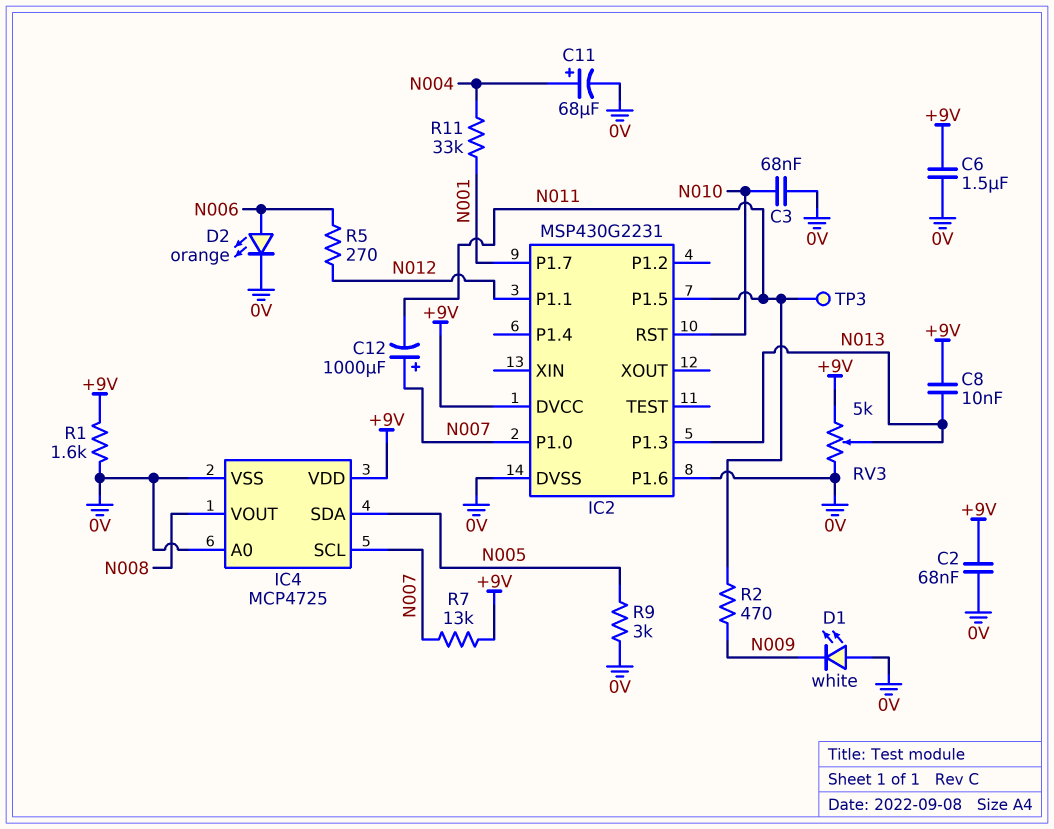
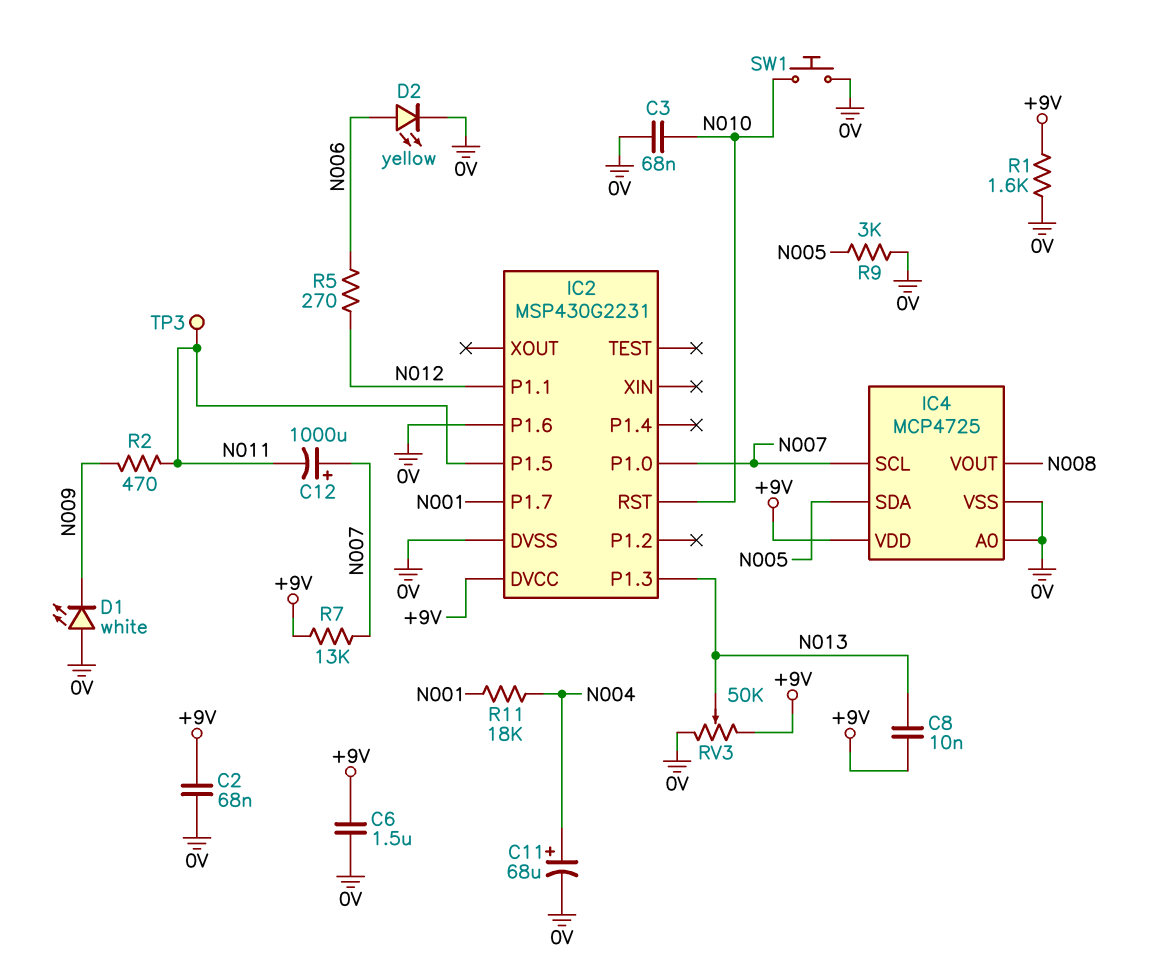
D2: LED orange (A N006, K 0V) -> LED yellow (A N006, K 0V)
R11: 33k (N001, N004) -> 18k (N001, N004)
RV3: 5k (+9V, 0V, wiper N013) -> 50k (+9V, 0V, wiper N013)
SW1: none -> button (0V, N010)

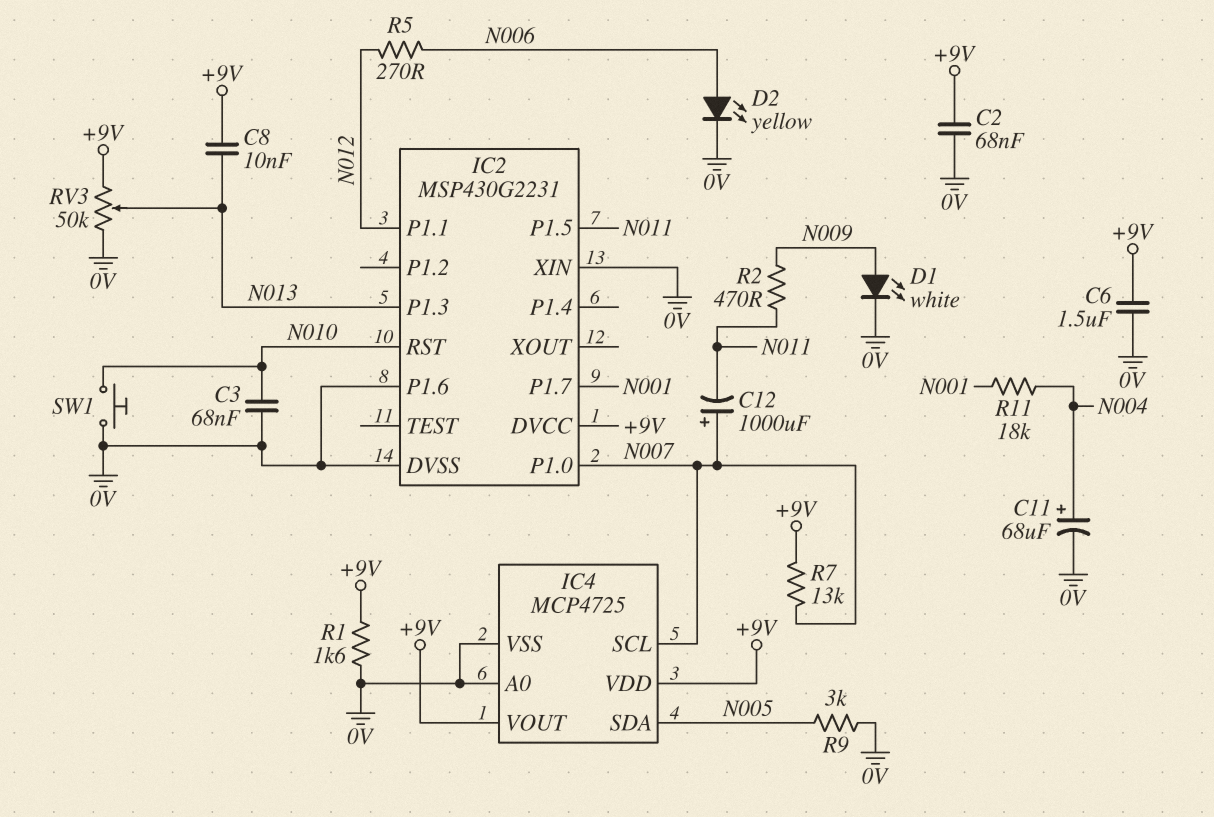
D1: LED white (A 0V, K N009) -> LED white (A N009, K 0V)
IC2 pin XIN: none -> 0V
IC4 pin VOUT: N008 -> +9V
TP3: test point (N011) -> none

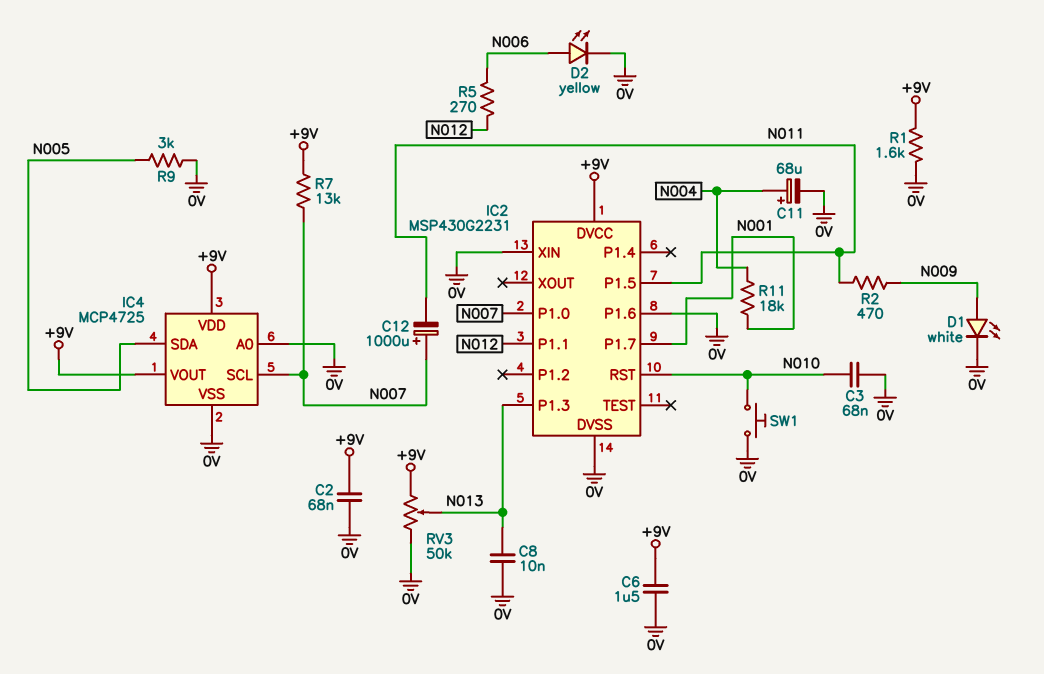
C8: 10nF (+9V, N013) -> 10nF (0V, N013)

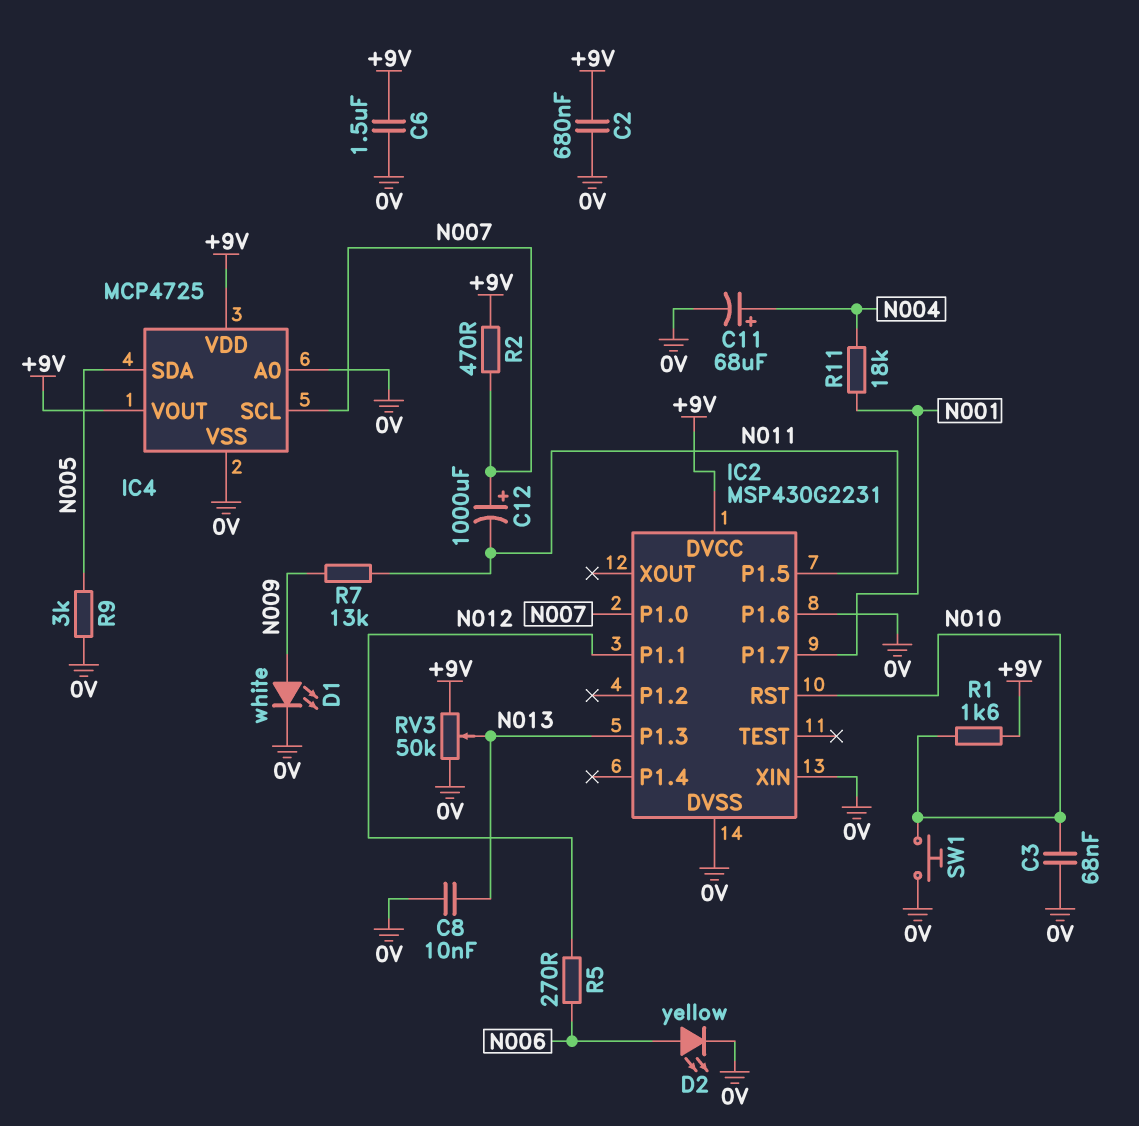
C2: 68nF (+9V, 0V) -> 680nF (+9V, 0V)
R1: 1.6k (+9V, 0V) -> 1.6k (+9V, N010)
R2: 470 (N009, N011) -> 470 (+9V, N007)
R7: 13k (+9V, N007) -> 13k (N009, N011)

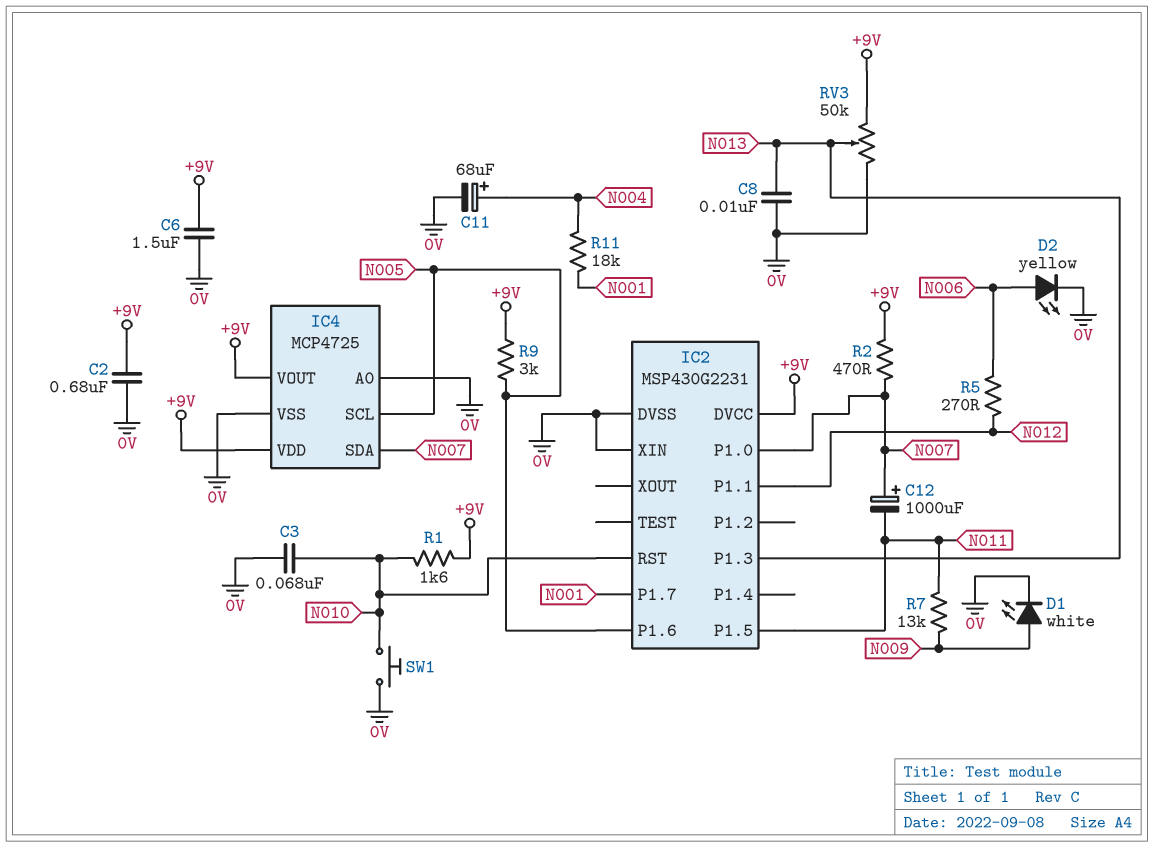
IC2 pin P1.6: 0V -> N005
IC4 pin SCL: N007 -> N005
IC4 pin SDA: N005 -> N007
R9: 3k (0V, N005) -> 3k (+9V, N005)

